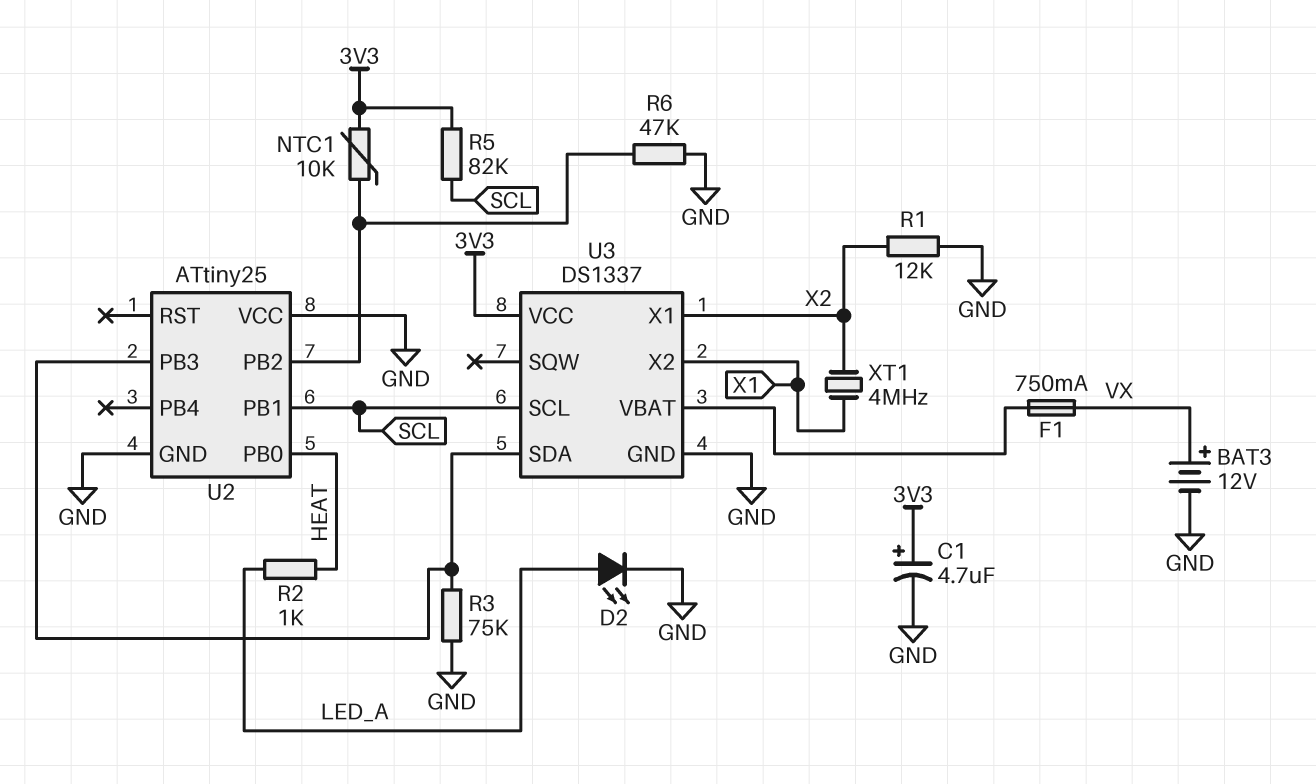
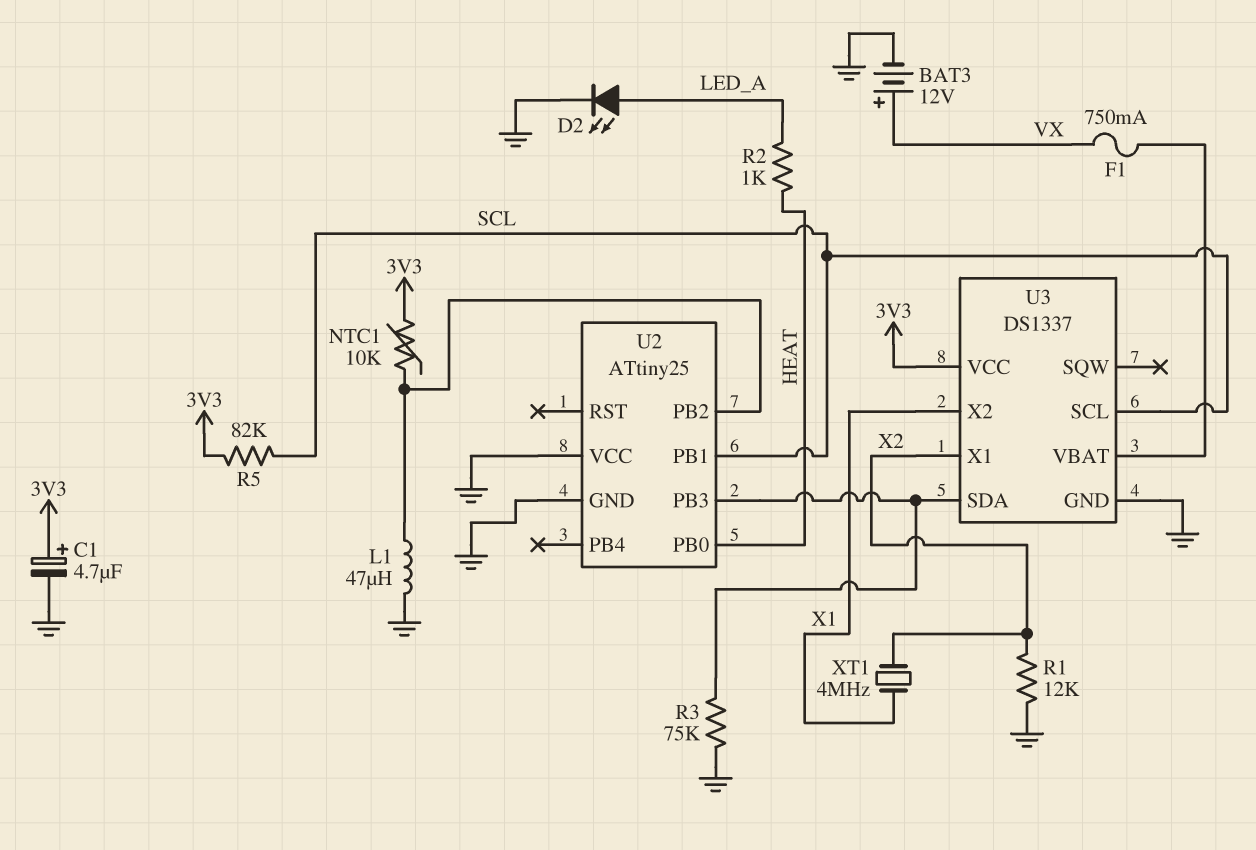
L1: none -> 47uH (GND, U2/PB2)
R6: 47k (GND, U2/PB2) -> none

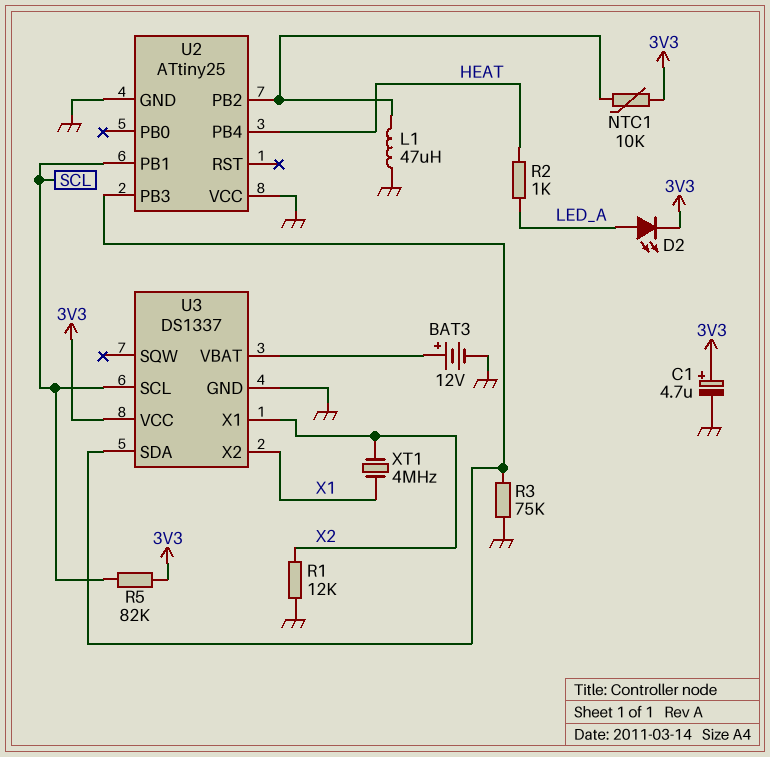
BAT3: 12V (plus VX, minus GND) -> 12V (plus U3/VBAT, minus GND)
D2: LED (A LED_A, K GND) -> LED (A LED_A, K 3V3)
F1: 750mA (U3/VBAT, VX) -> none
U2 pin PB0: HEAT -> none
U2 pin PB4: none -> HEAT

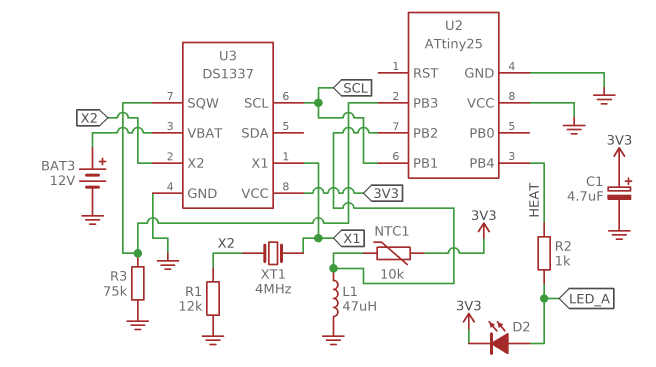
R5: 82k (3V3, SCL) -> none
U3 pin SDA: U2/PB3 -> none
U3 pin SQW: none -> U2/PB3
U3 pin X1: X2 -> X1
U3 pin X2: X1 -> X2

